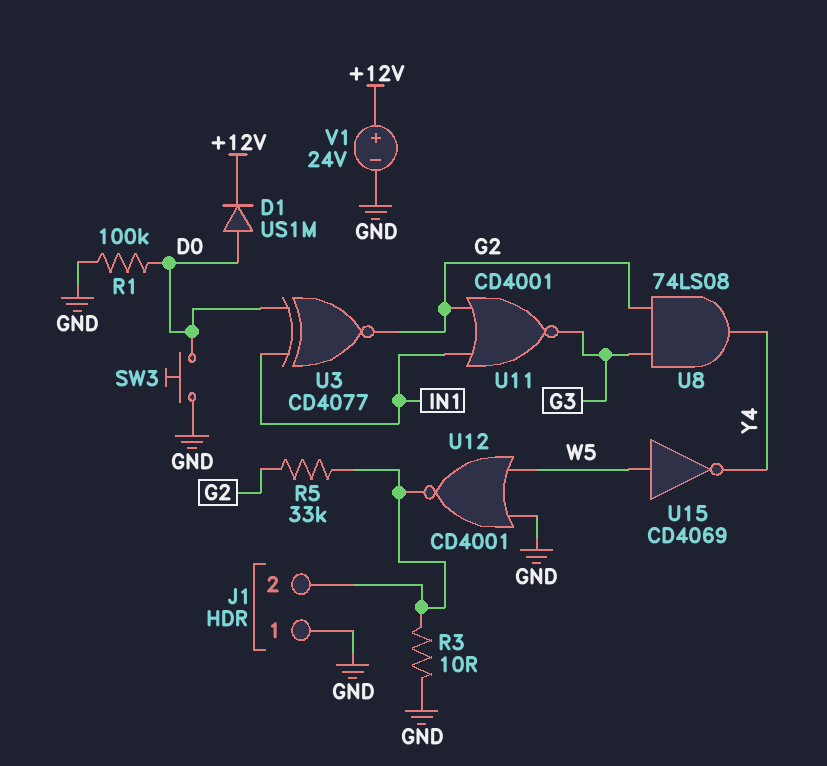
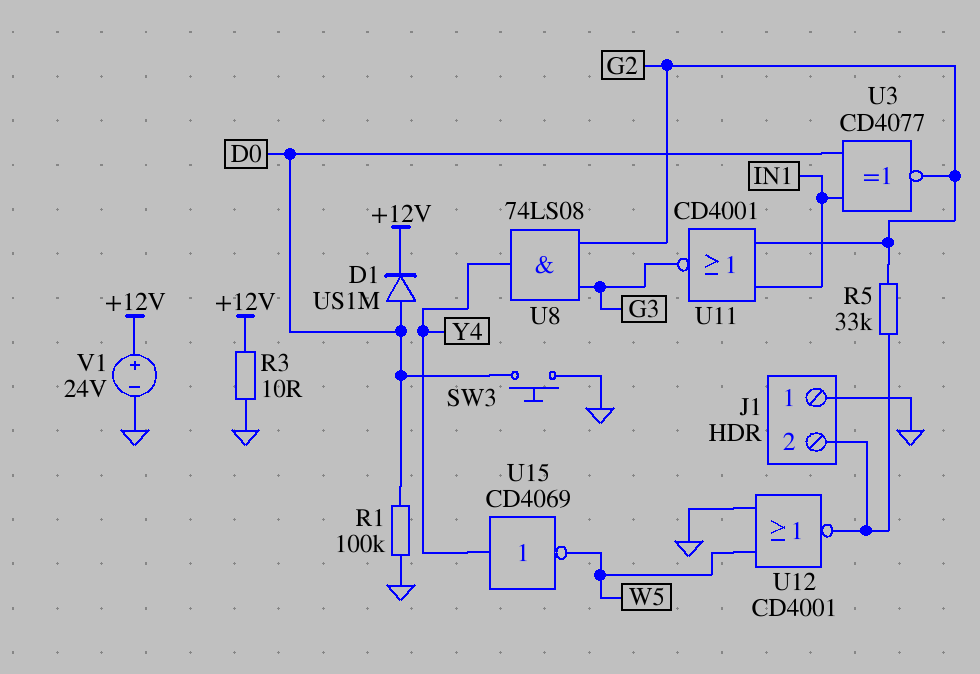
R3: 10 (GND, J1/2) -> 10 (+12V, GND)
U15: NOT CD4069 (in W5, out Y4) -> NOT CD4069 (in Y4, out W5)

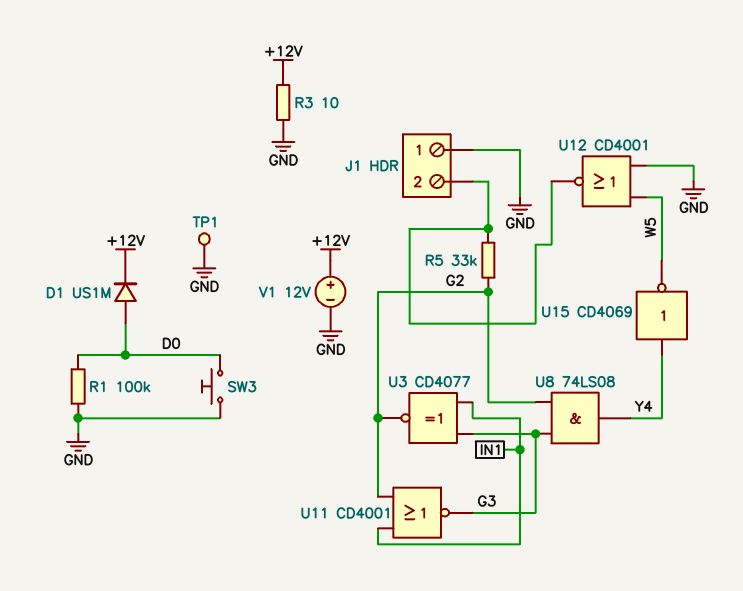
TP1: none -> test point (GND)
U3: XNOR CD4077 (in D0, in IN1, out G2) -> XNOR CD4077 (in G3, in IN1, out G2)
V1: 24V (plus +12V, minus GND) -> 12V (plus +12V, minus GND)

